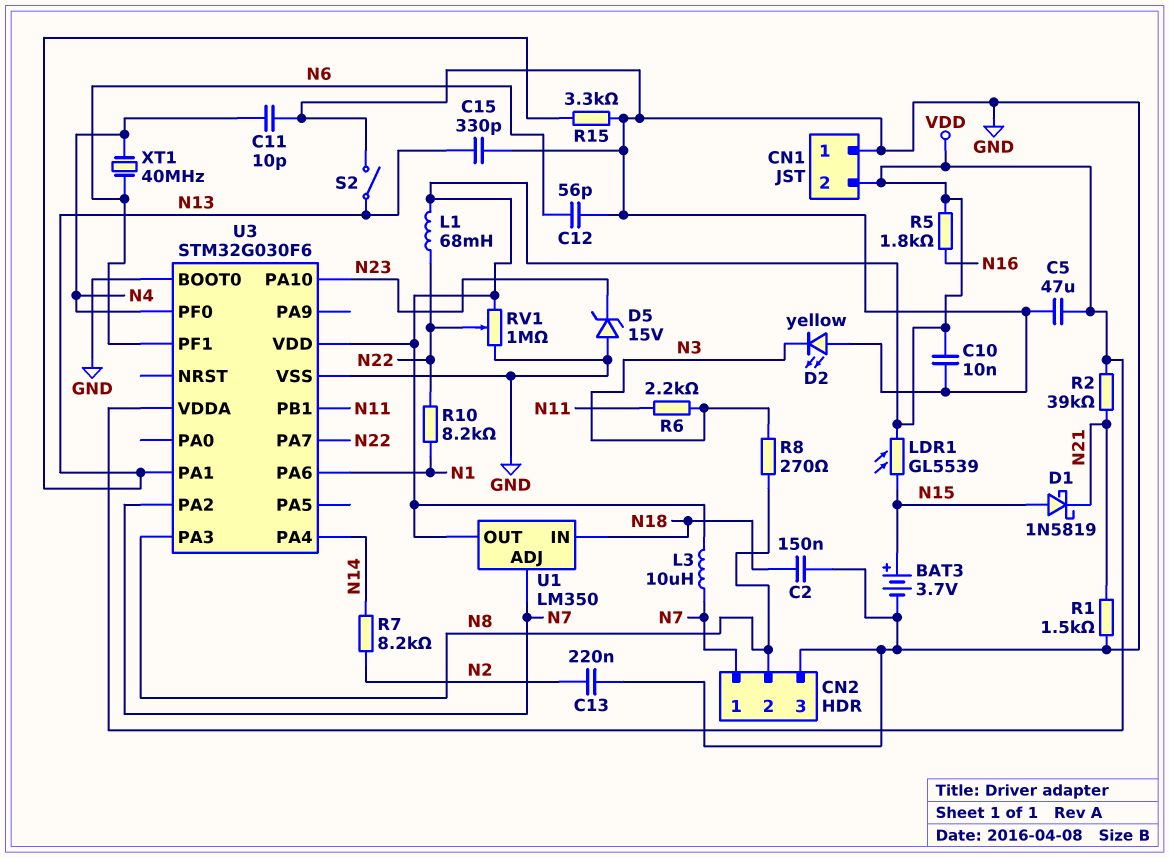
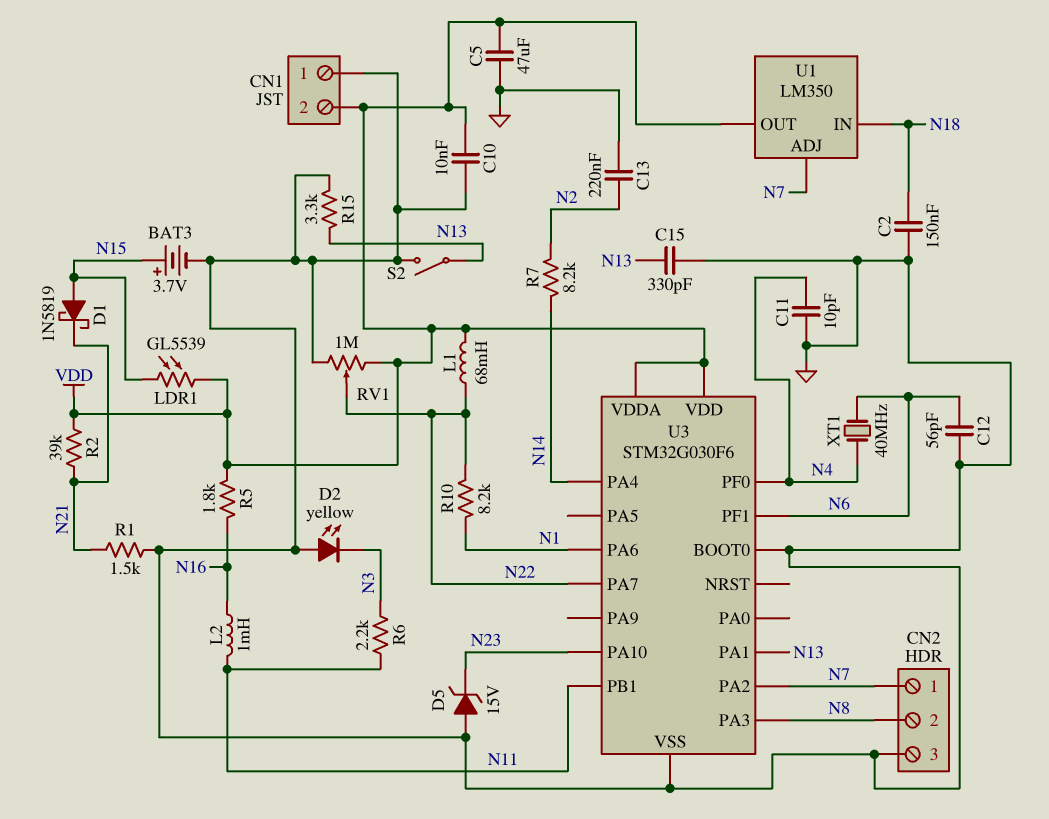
L2: none -> 1mH (N11, N16)
L3: 10uH (N7, VDD) -> none
R8: 270 (N3, N8) -> none

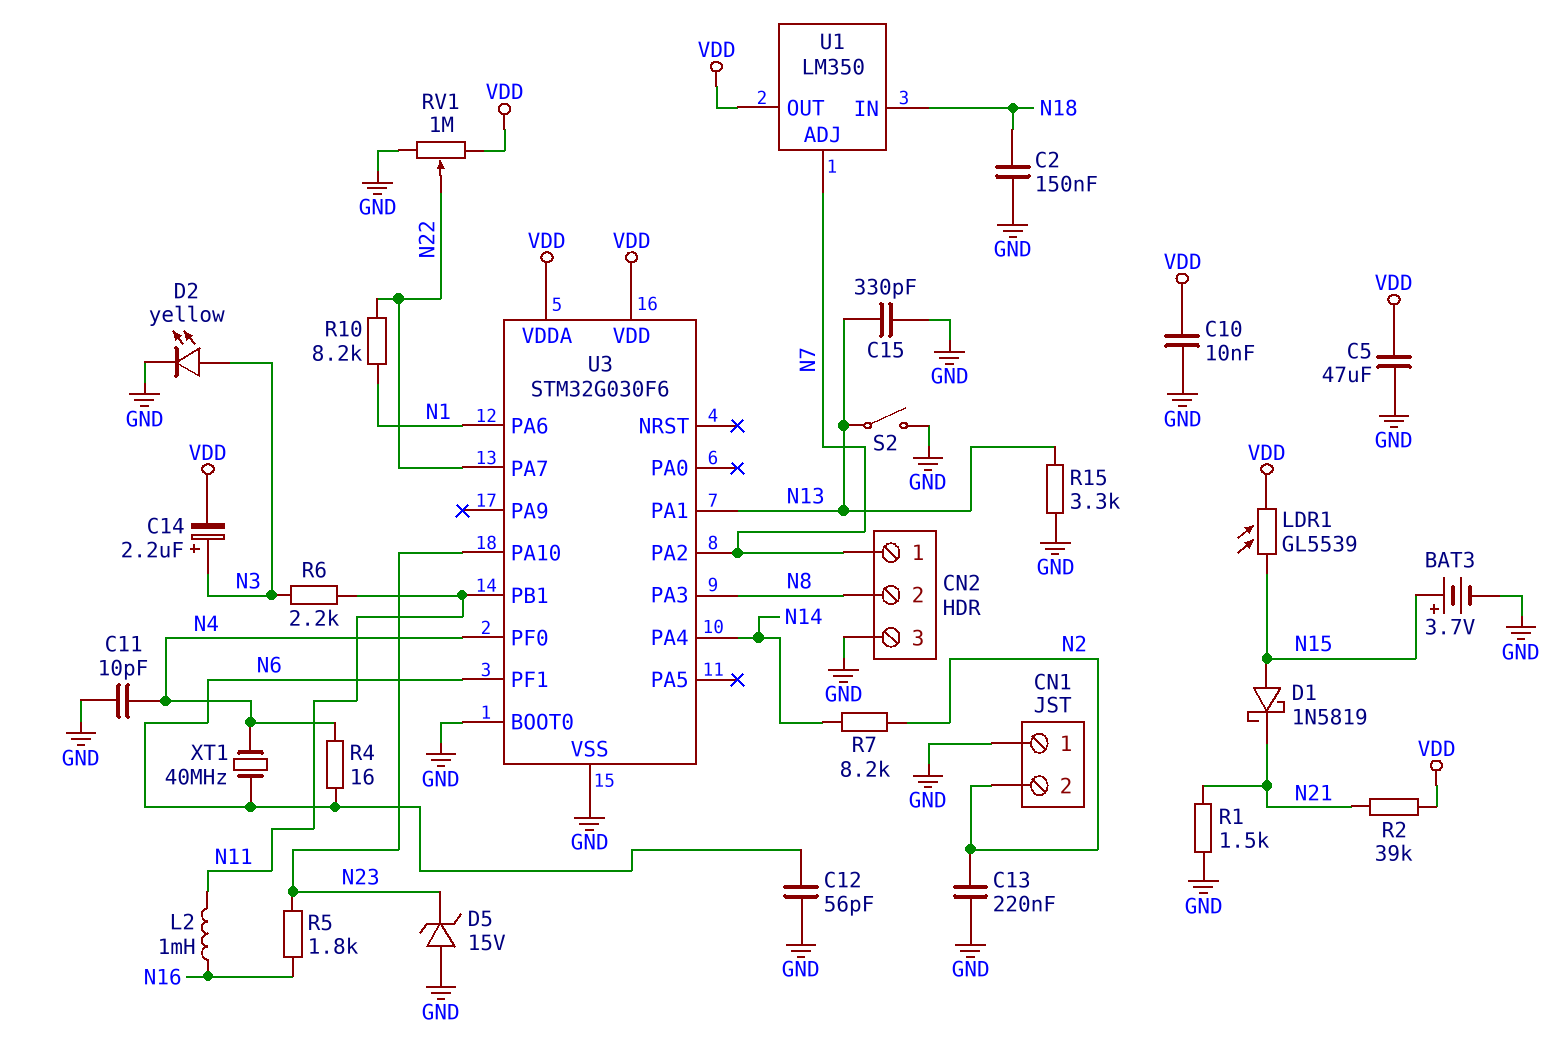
C14: none -> 2.2uF (plus N3, minus VDD)
CN1 pin 2: VDD -> N2
D2: LED yellow (A GND, K N3) -> LED yellow (A N3, K GND)
L1: 68mH (N22, VDD) -> none
R4: none -> 16 (N4, N6)
R5: 1.8k (N16, VDD) -> 1.8k (N16, N23)

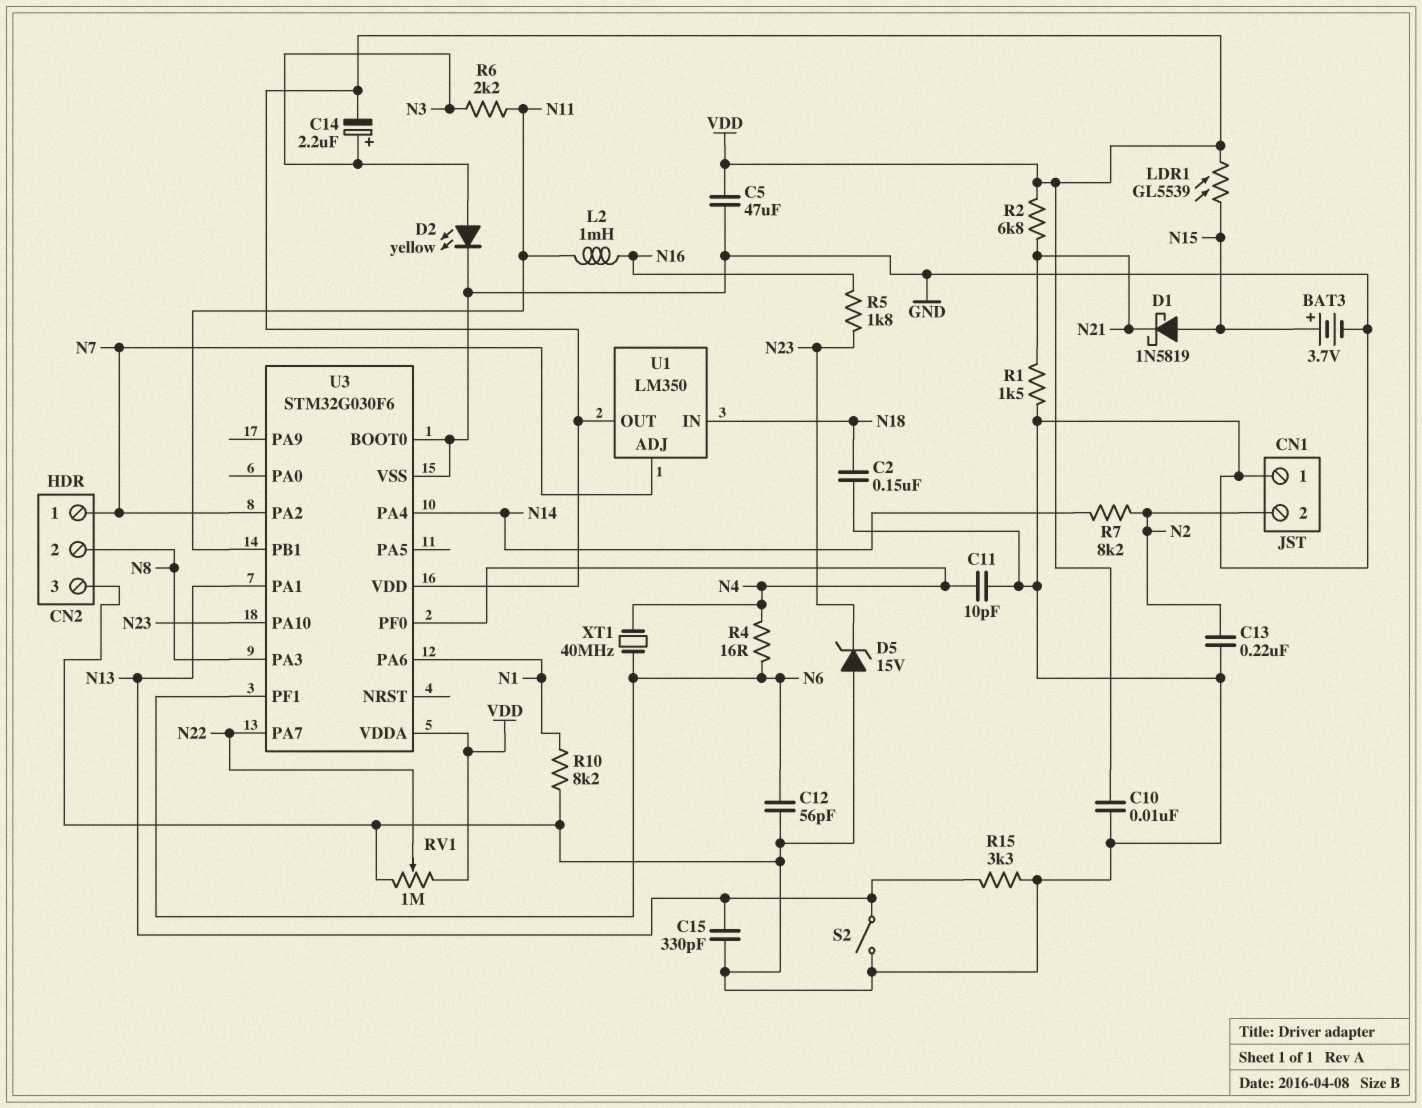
R2: 39k (N21, VDD) -> 6.8k (N21, VDD)
R10: 8.2k (N1, N22) -> 8.2k (GND, N1)

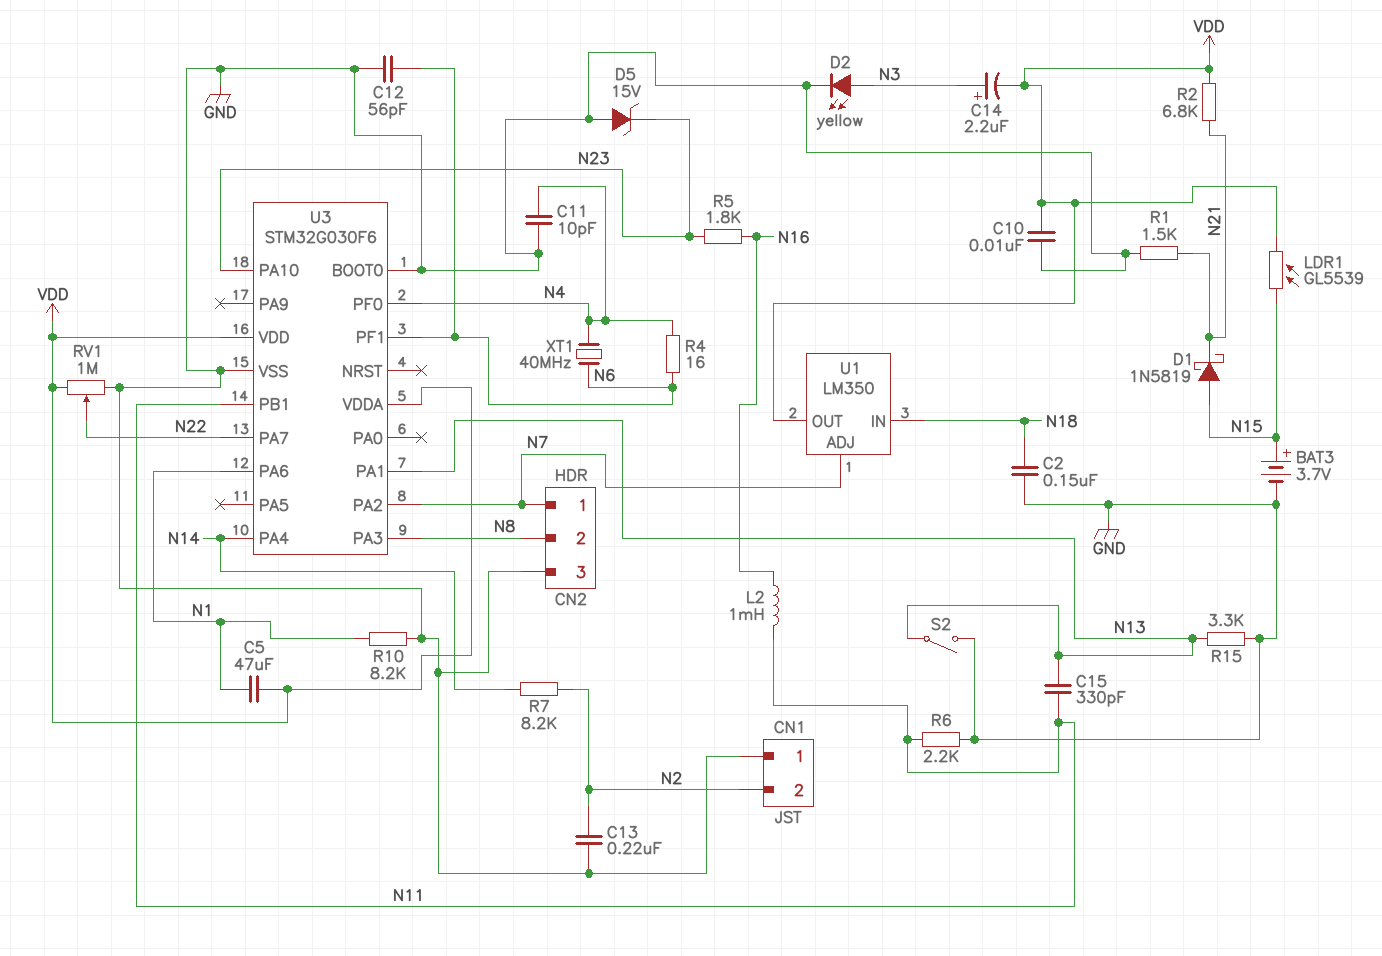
C5: 47uF (GND, VDD) -> 47uF (N1, VDD)
C15: 330pF (GND, N13) -> 330pF (N11, N13)
R6: 2.2k (N3, N11) -> 2.2k (GND, N11)

